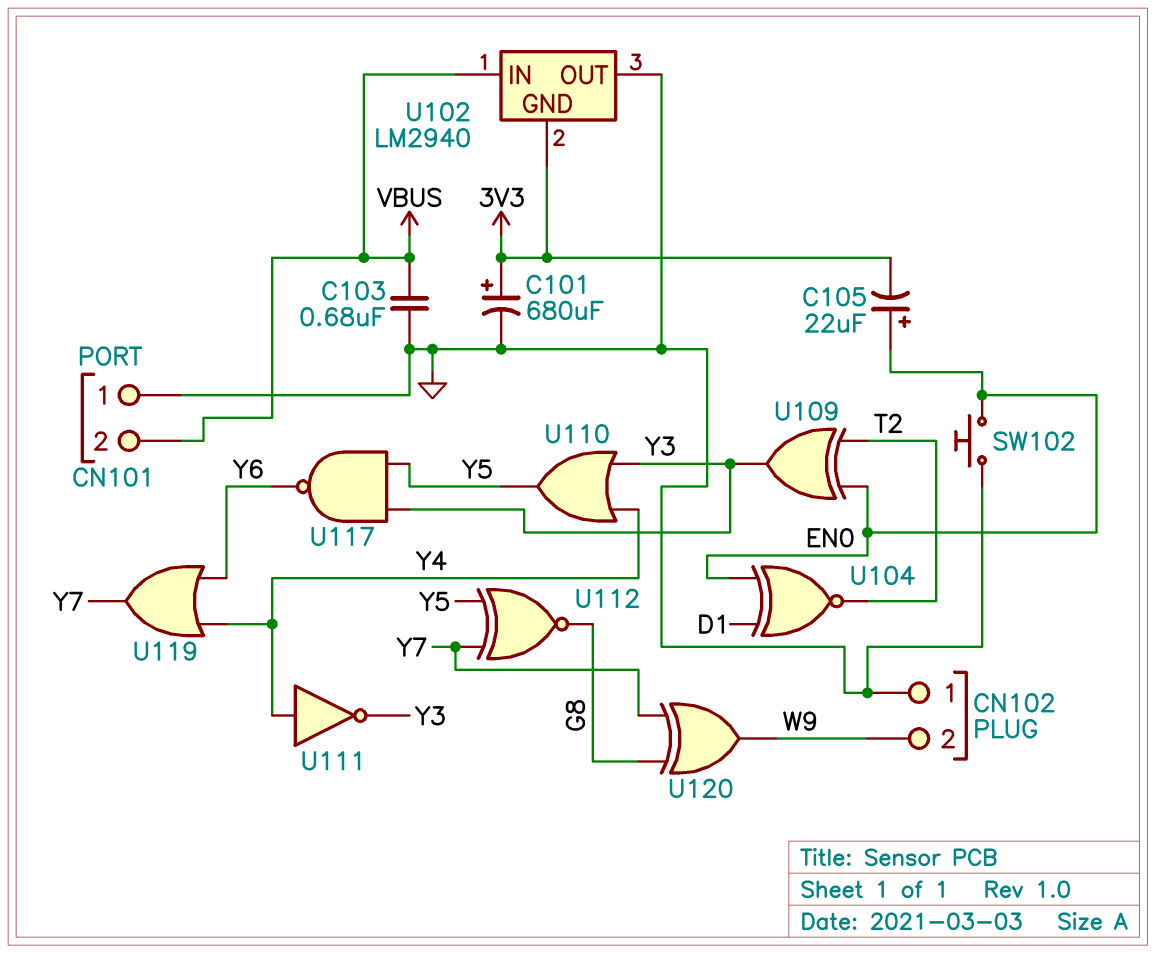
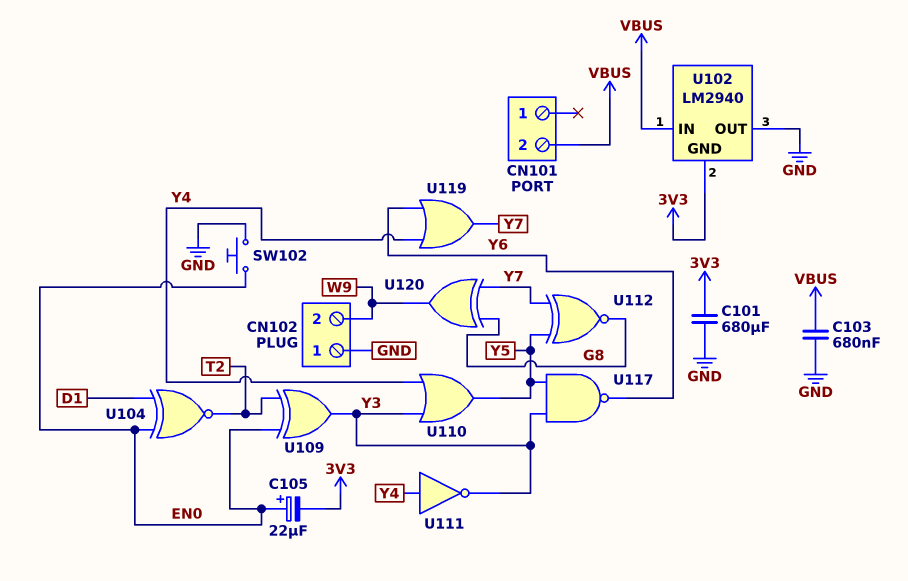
C101: 680uF (plus 3V3, minus GND) -> 680uF (3V3, GND)
CN101 pin 1: GND -> none

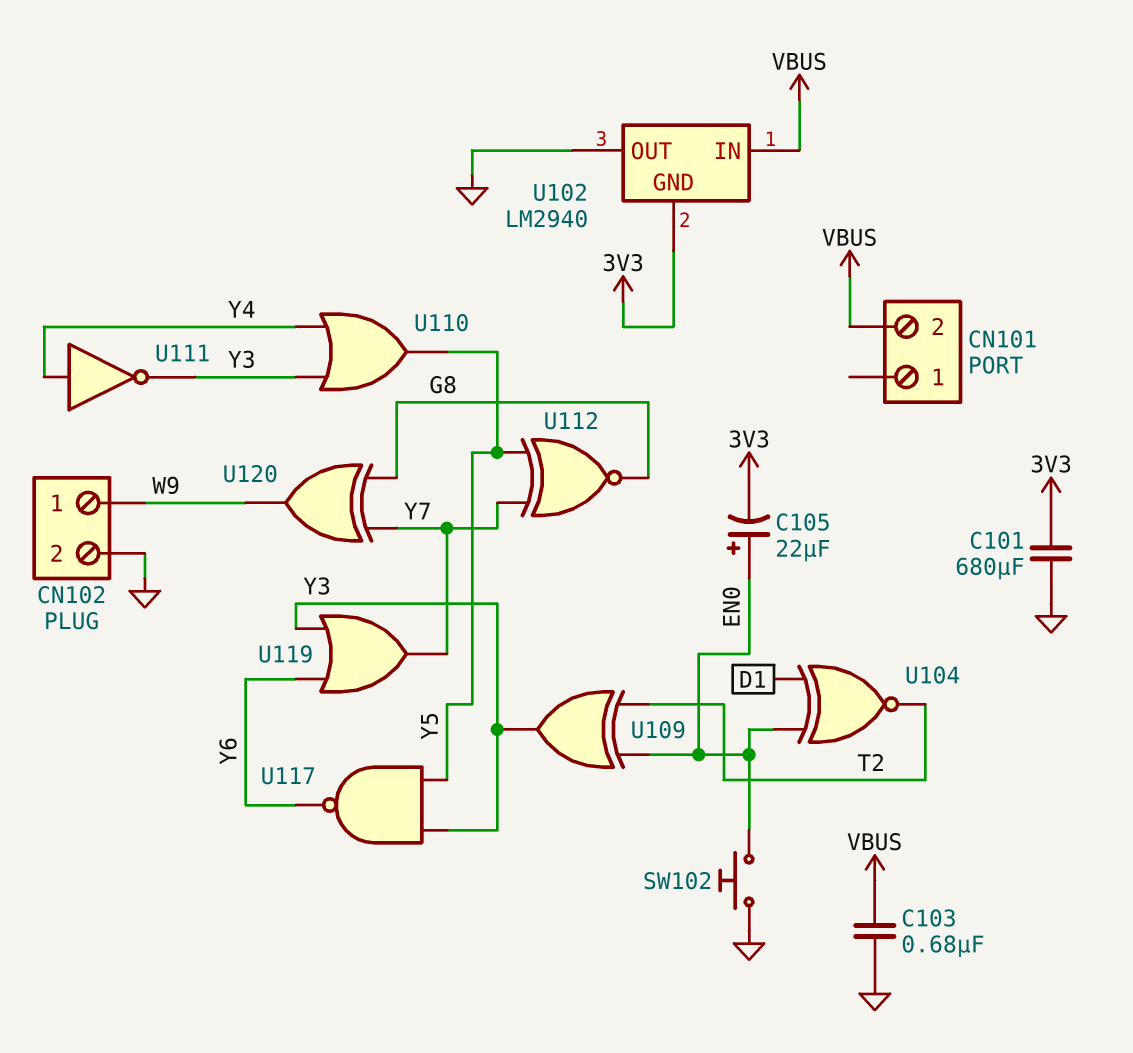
CN102 pin 1: GND -> W9
CN102 pin 2: W9 -> GND
U119: OR (in Y4, in Y6, out Y7) -> OR (in Y3, in Y6, out Y7)

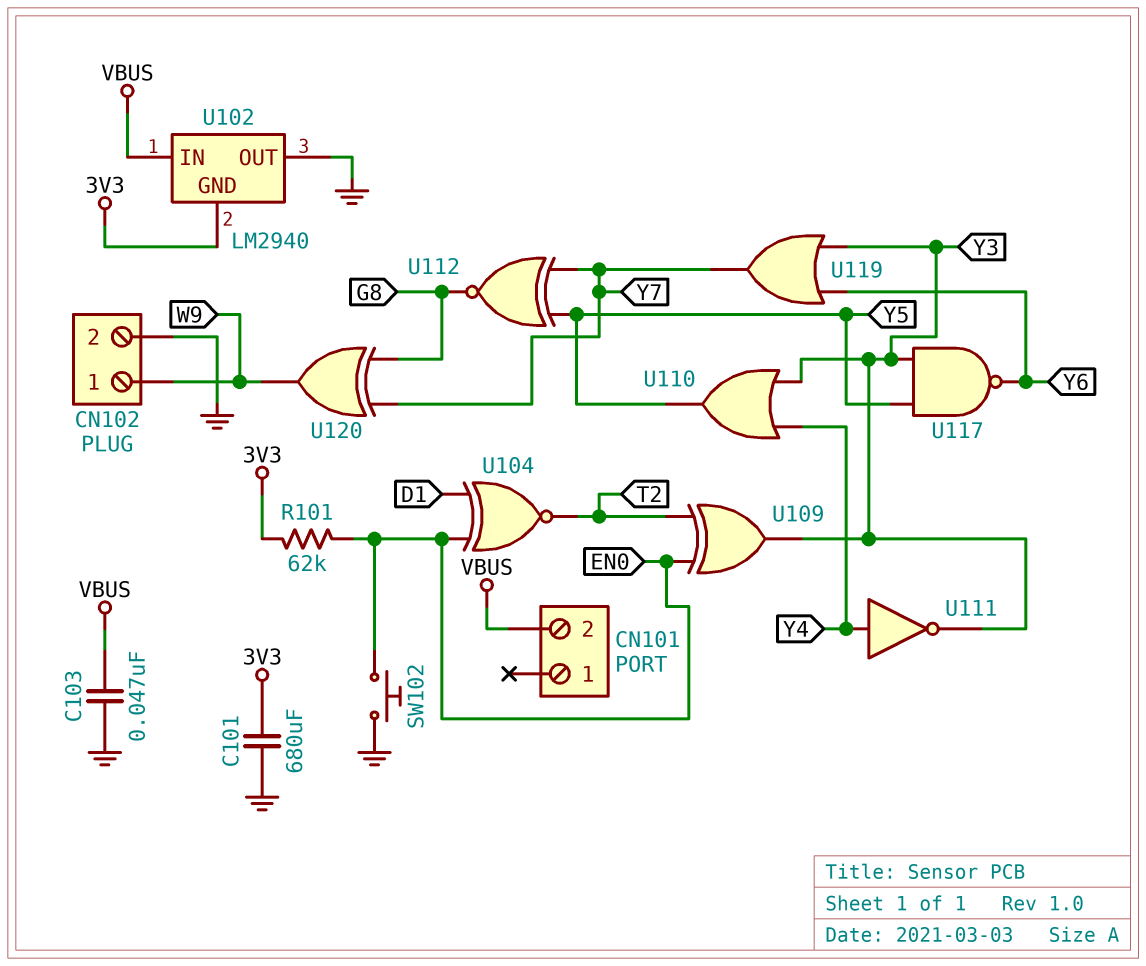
C103: 680nF (GND, VBUS) -> 47nF (GND, VBUS)
C105: 22uF (plus EN0, minus 3V3) -> none
R101: none -> 62k (3V3, EN0)

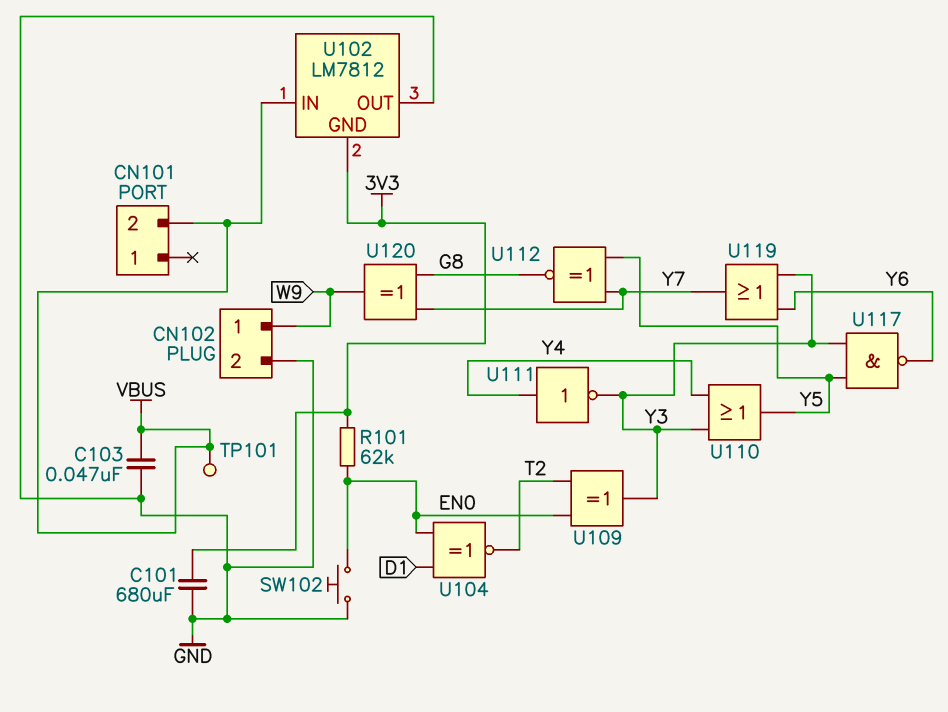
TP101: none -> test point (VBUS)
U102: LM2940 -> LM7812

